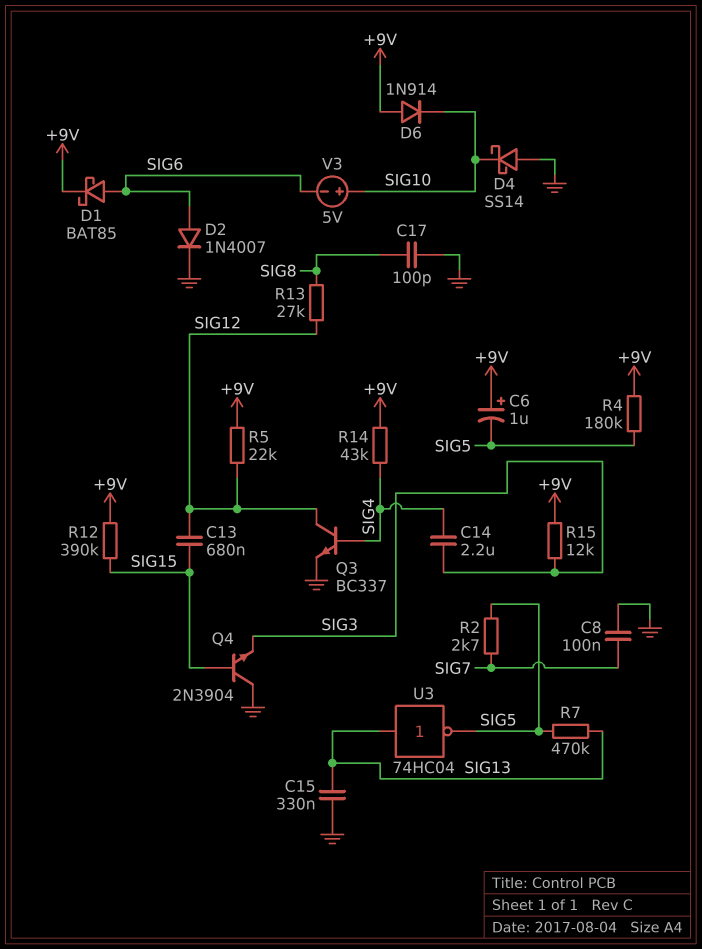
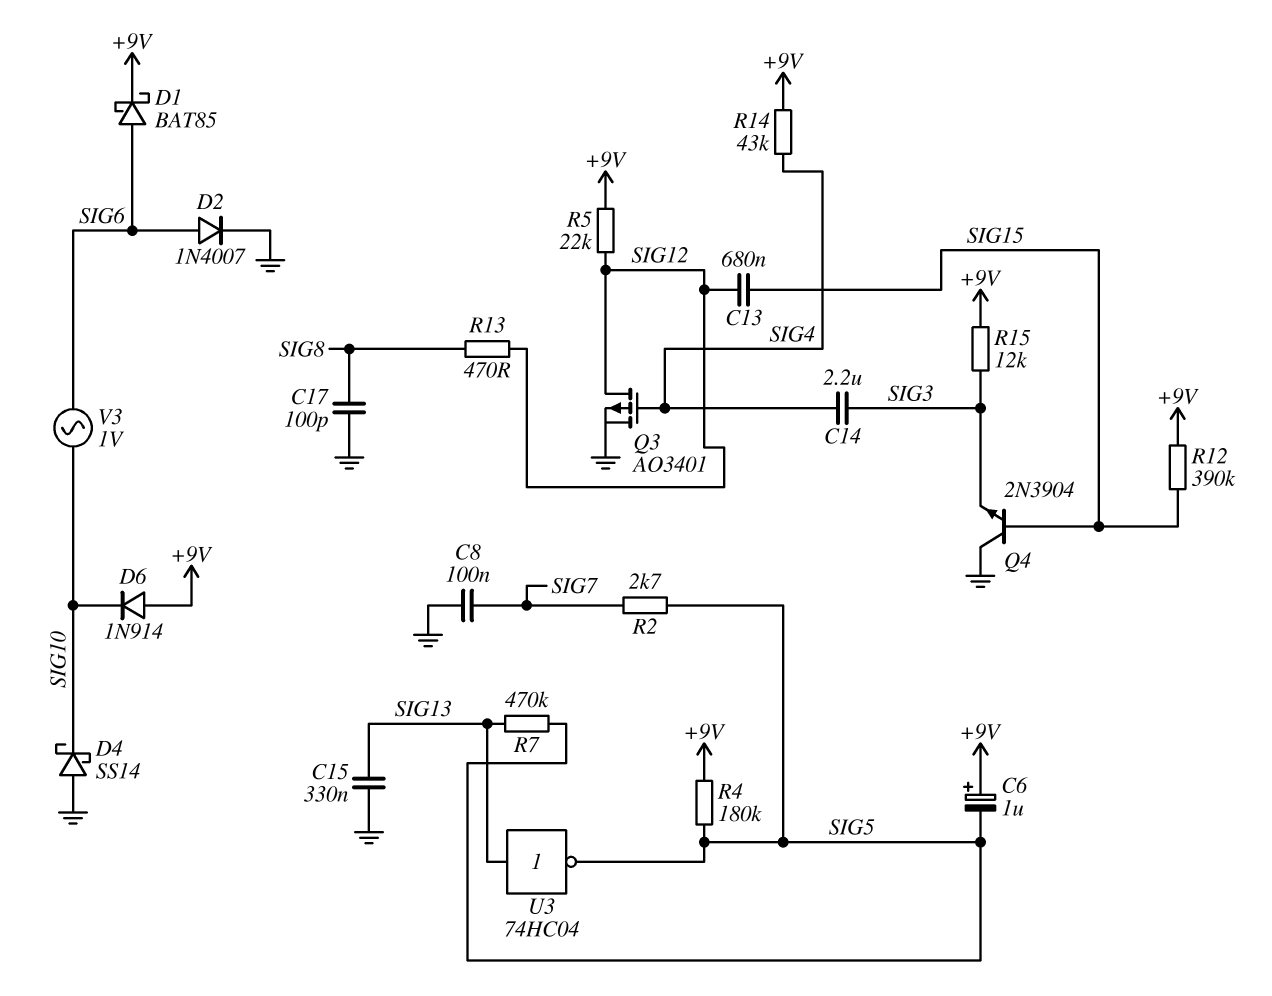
Q3: NPN BC337 (B SIG4, C SIG12, E GND) -> PMOS AO3401 (G SIG4, D SIG12, S GND)
R13: 27k (SIG8, SIG12) -> 470 (SIG8, SIG12)
V3: 5V (plus SIG10, minus SIG6) -> AC 1V (SIG6, SIG10)

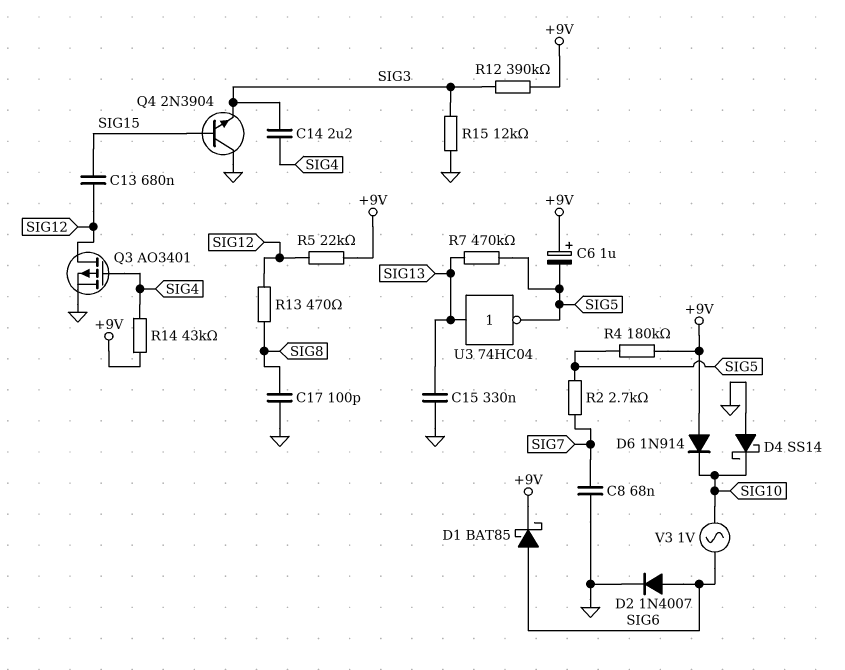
C8: 100nF (GND, SIG7) -> 68nF (GND, SIG7)
R12: 390k (+9V, SIG15) -> 390k (+9V, SIG3)
R15: 12k (+9V, SIG3) -> 12k (GND, SIG3)

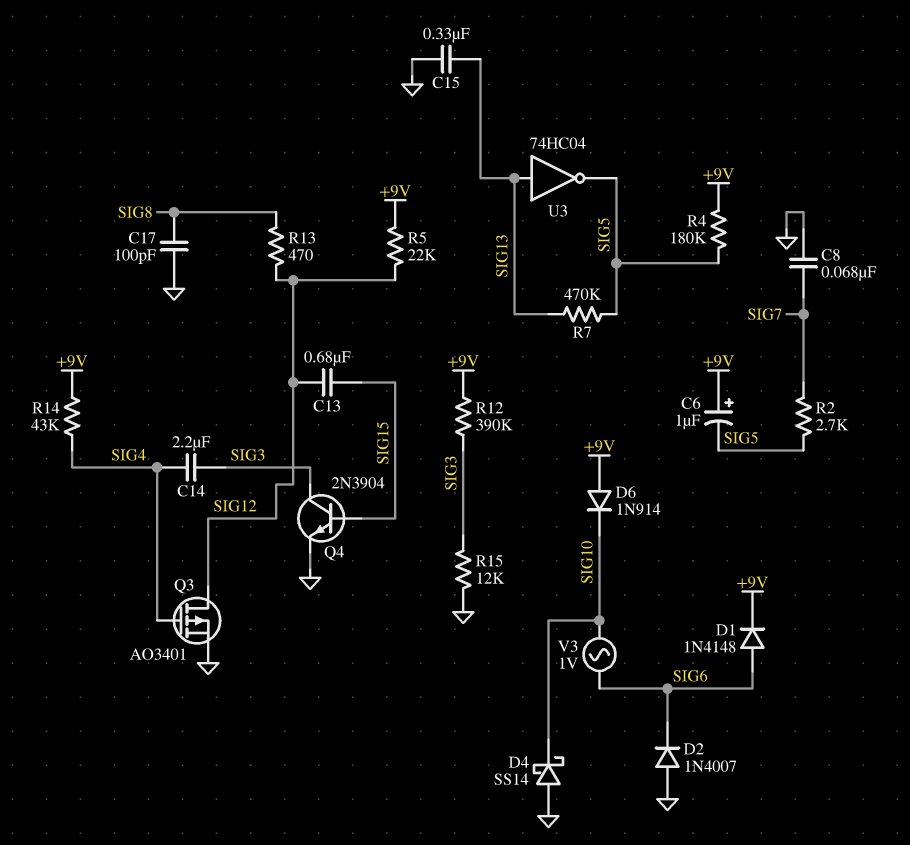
D1: schottky BAT85 (A SIG6, K +9V) -> diode 1N4148 (A SIG6, K +9V)
D2: diode 1N4007 (A SIG6, K GND) -> diode 1N4007 (A GND, K SIG6)
Q4: NPN 2N3904 (B SIG15, C GND, E SIG3) -> NPN 2N3904 (B SIG15, C SIG3, E GND)

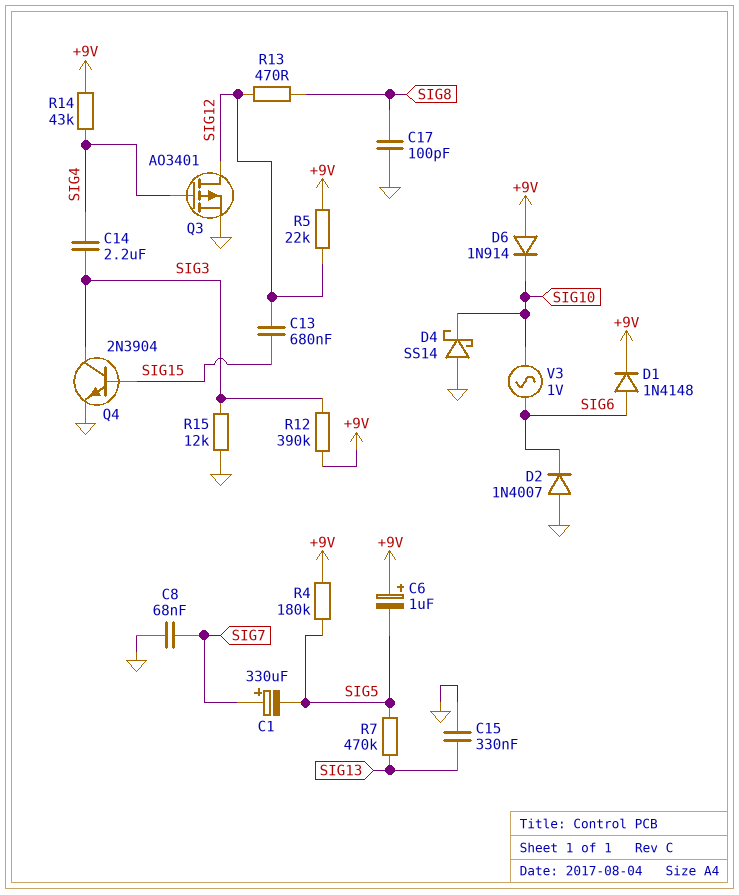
C1: none -> 330uF (plus SIG7, minus SIG5)
R2: 2.7k (SIG5, SIG7) -> none
U3: NOT 74HC04 (in SIG13, out SIG5) -> none

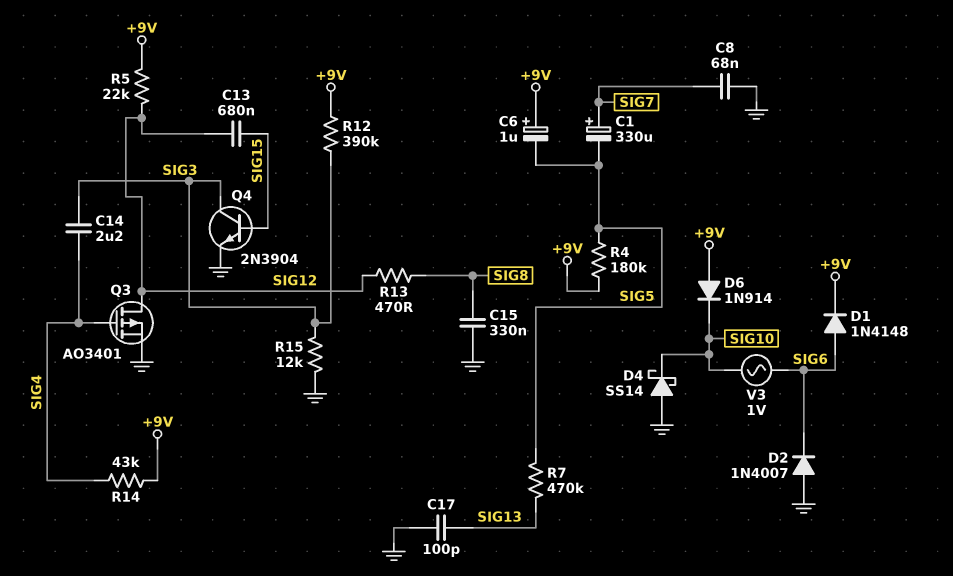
C15: 330nF (GND, SIG13) -> 330nF (GND, SIG8)
C17: 100pF (GND, SIG8) -> 100pF (GND, SIG13)

